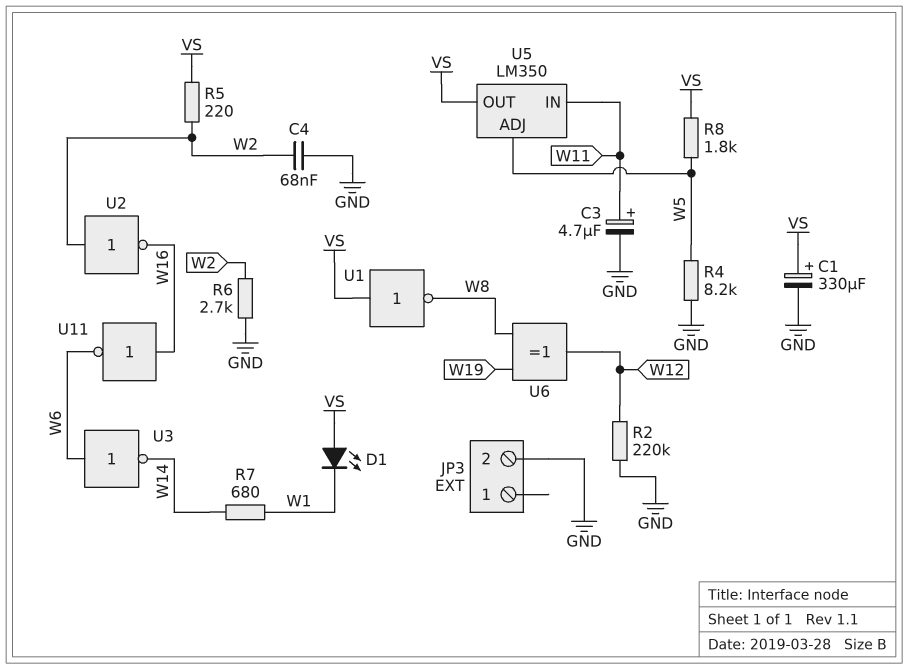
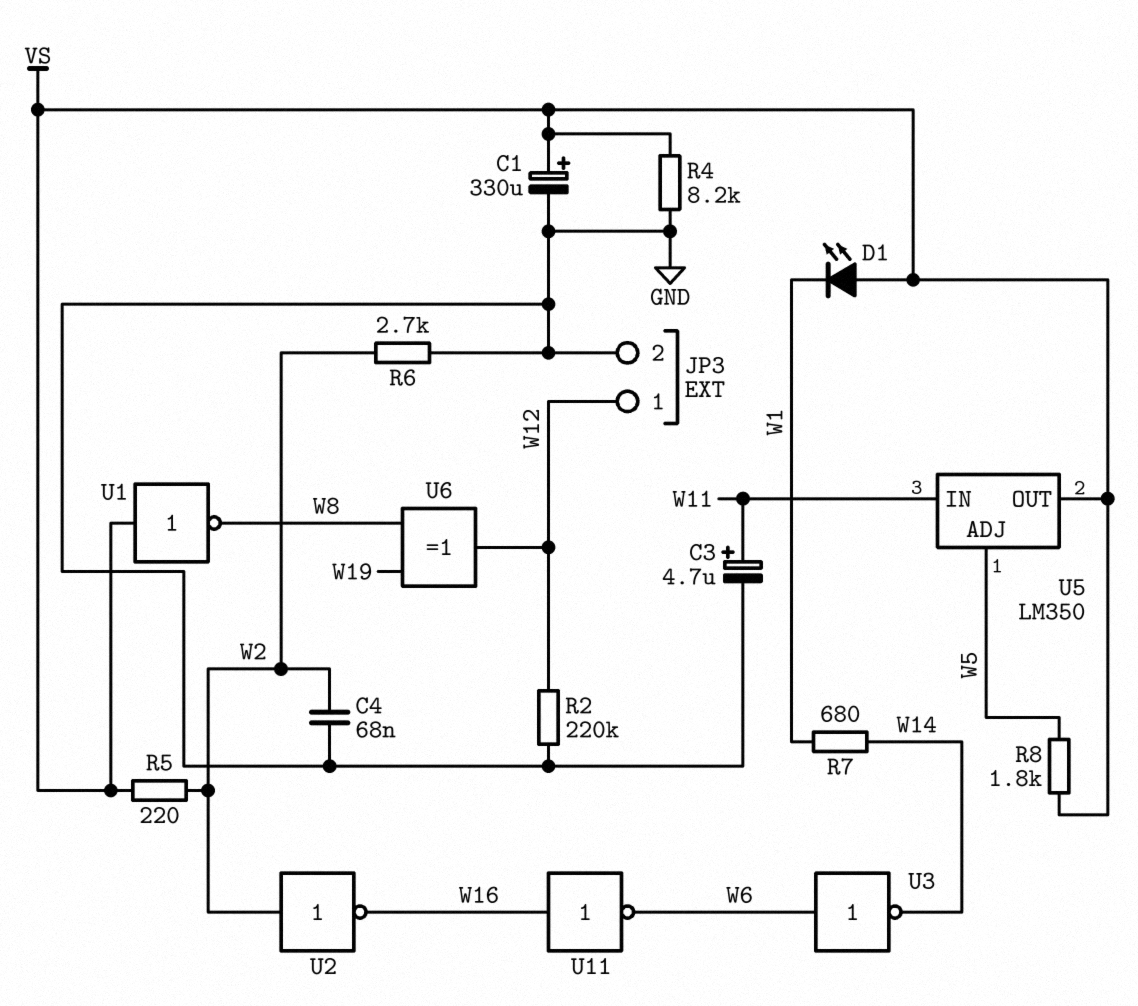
JP3 pin 1: none -> W12
R4: 8.2k (GND, W5) -> 8.2k (GND, VS)

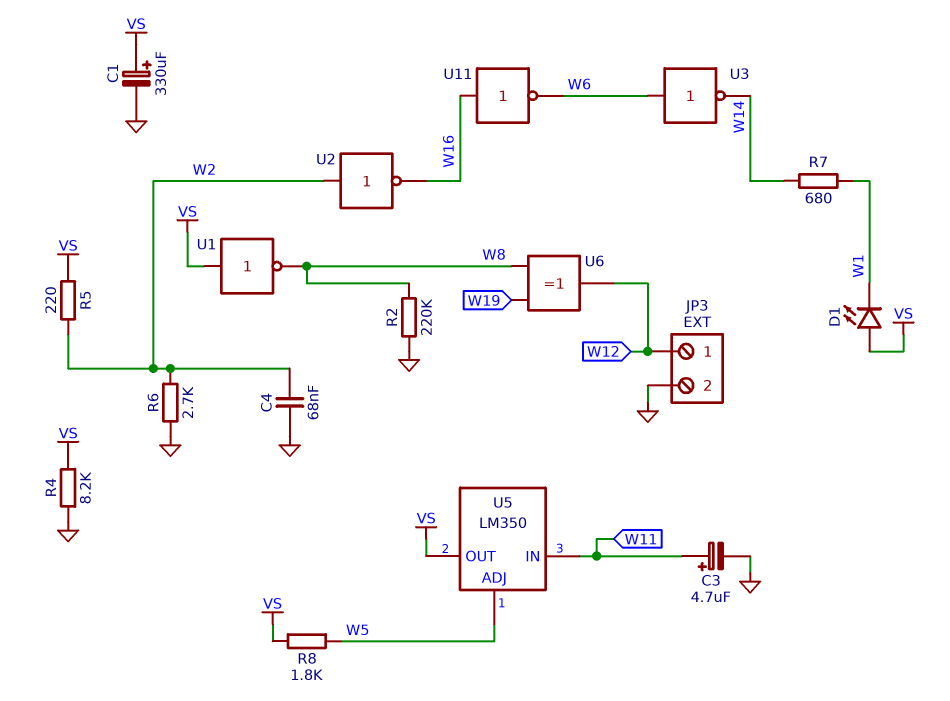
R2: 220k (GND, W12) -> 220k (GND, W8)

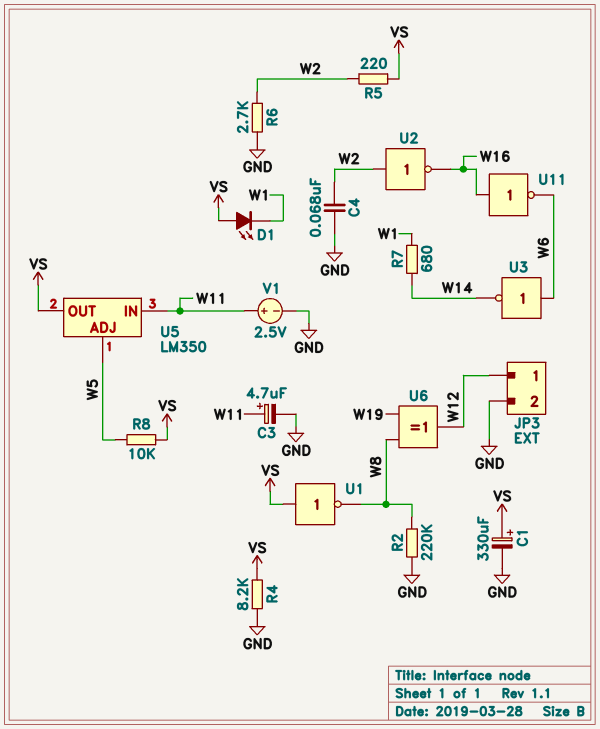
R8: 1.8k (VS, W5) -> 10k (VS, W5)
V1: none -> 2.5V (plus W11, minus GND)

